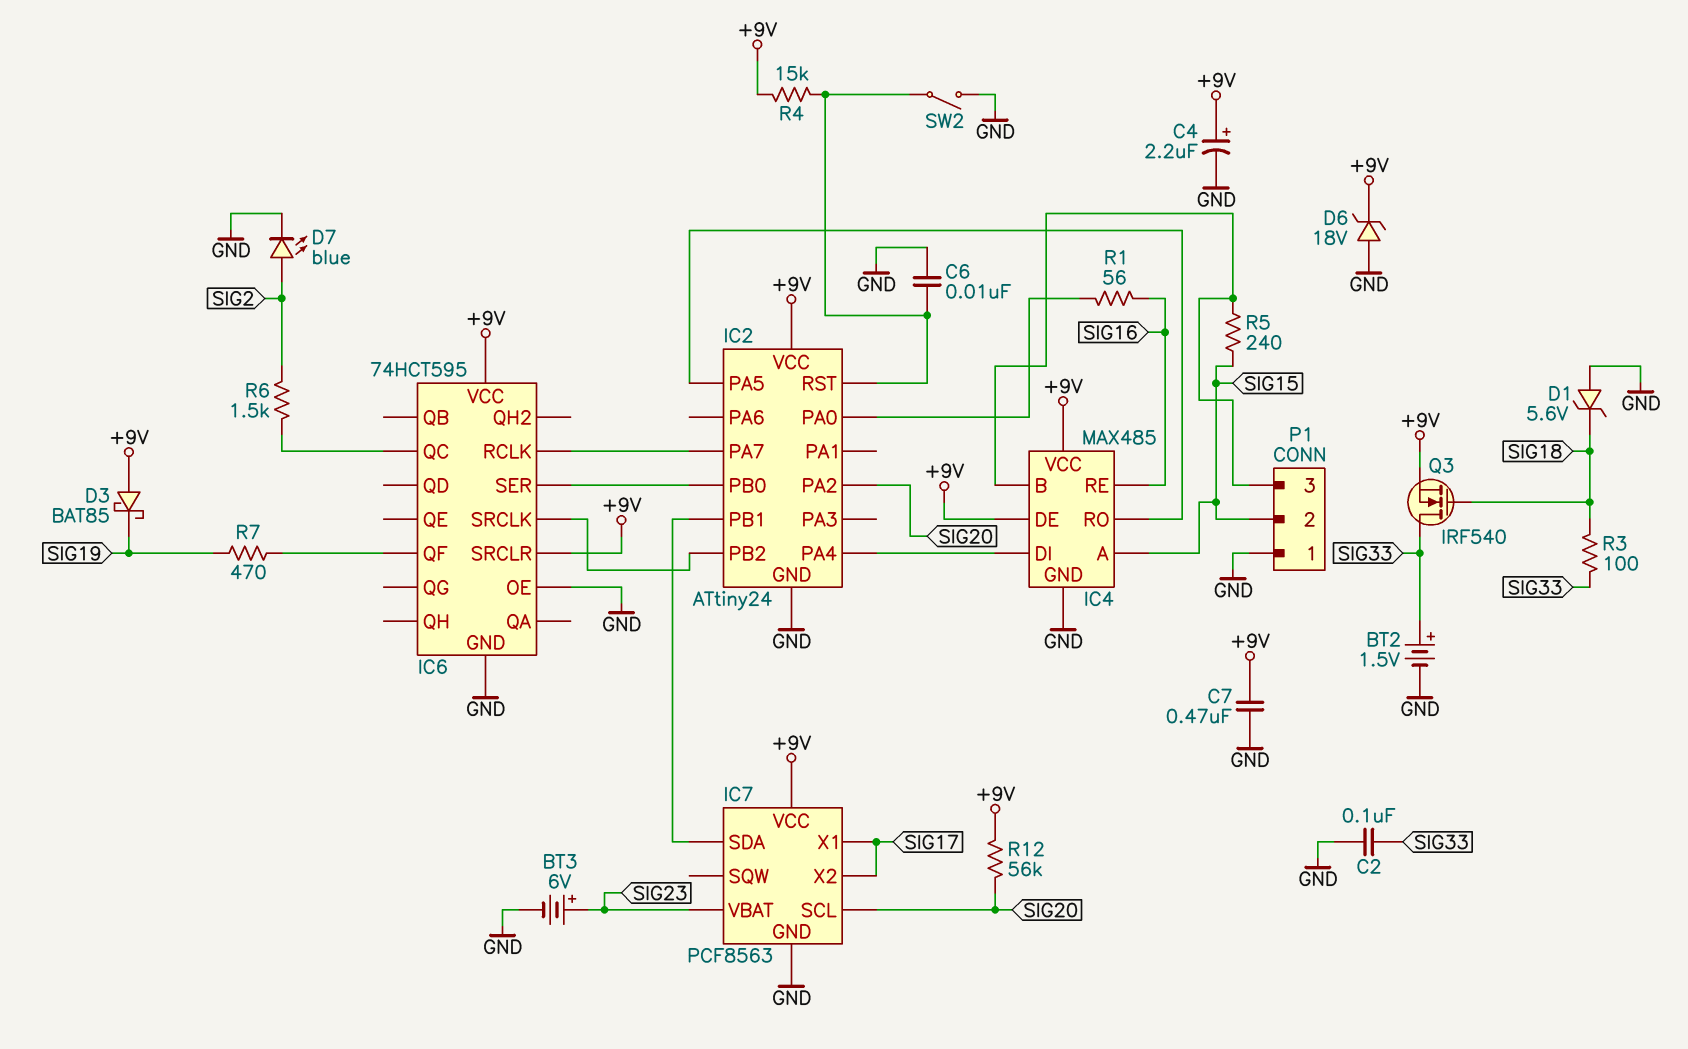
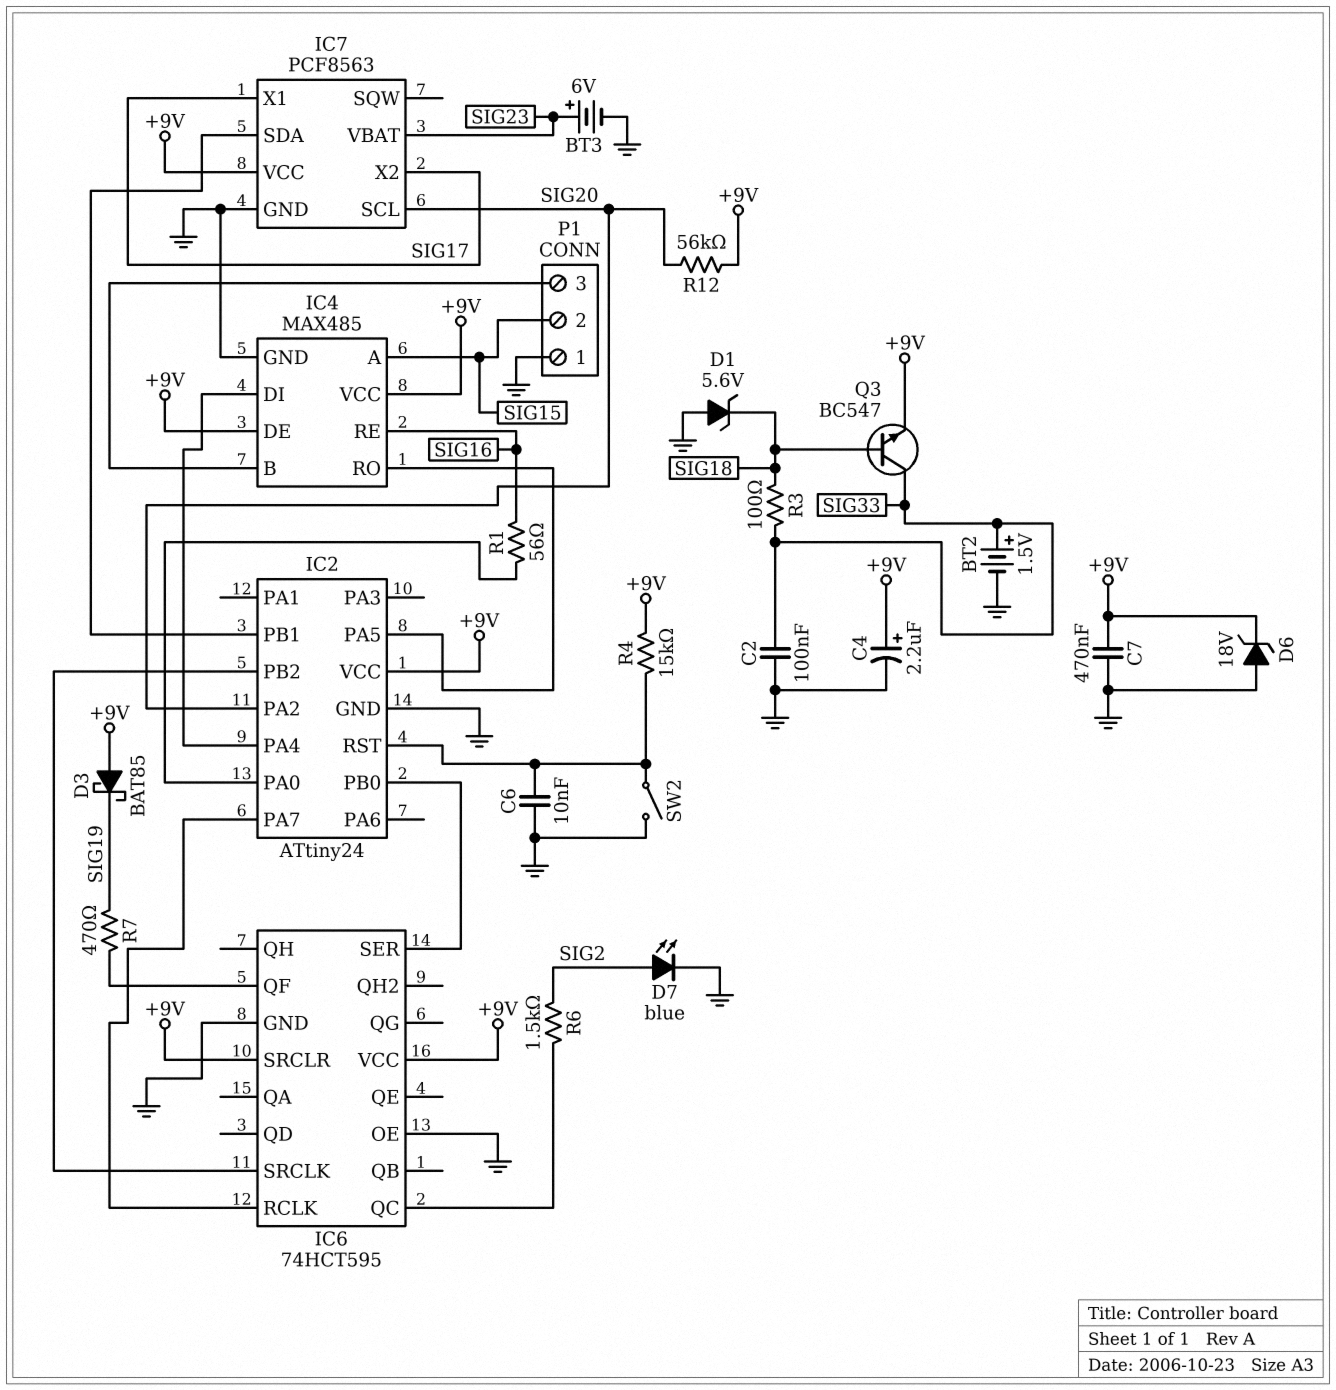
Q3: NMOS IRF540 (G SIG18, D SIG33, S +9V) -> NPN BC547 (B SIG18, C SIG33, E +9V)
R5: 240 (IC4/B, SIG15) -> none

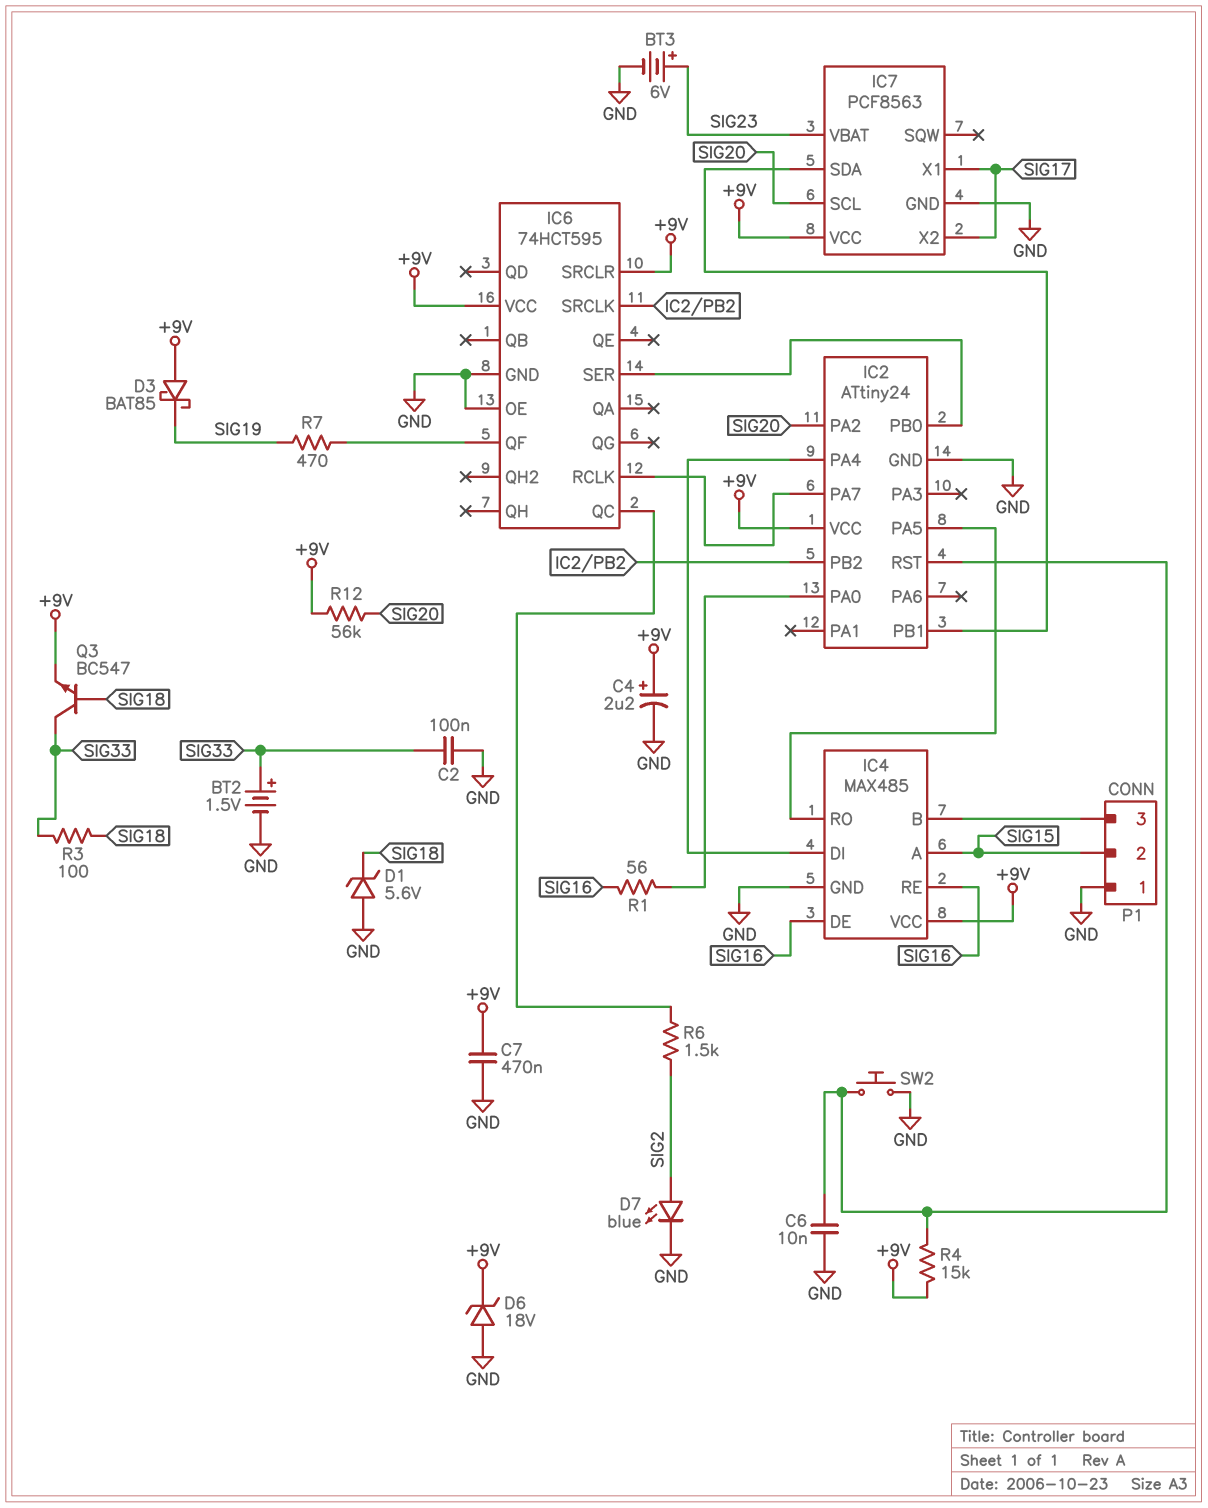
IC4 pin DE: +9V -> SIG16
SW2: switch (GND, IC2/RST) -> button (GND, IC2/RST)

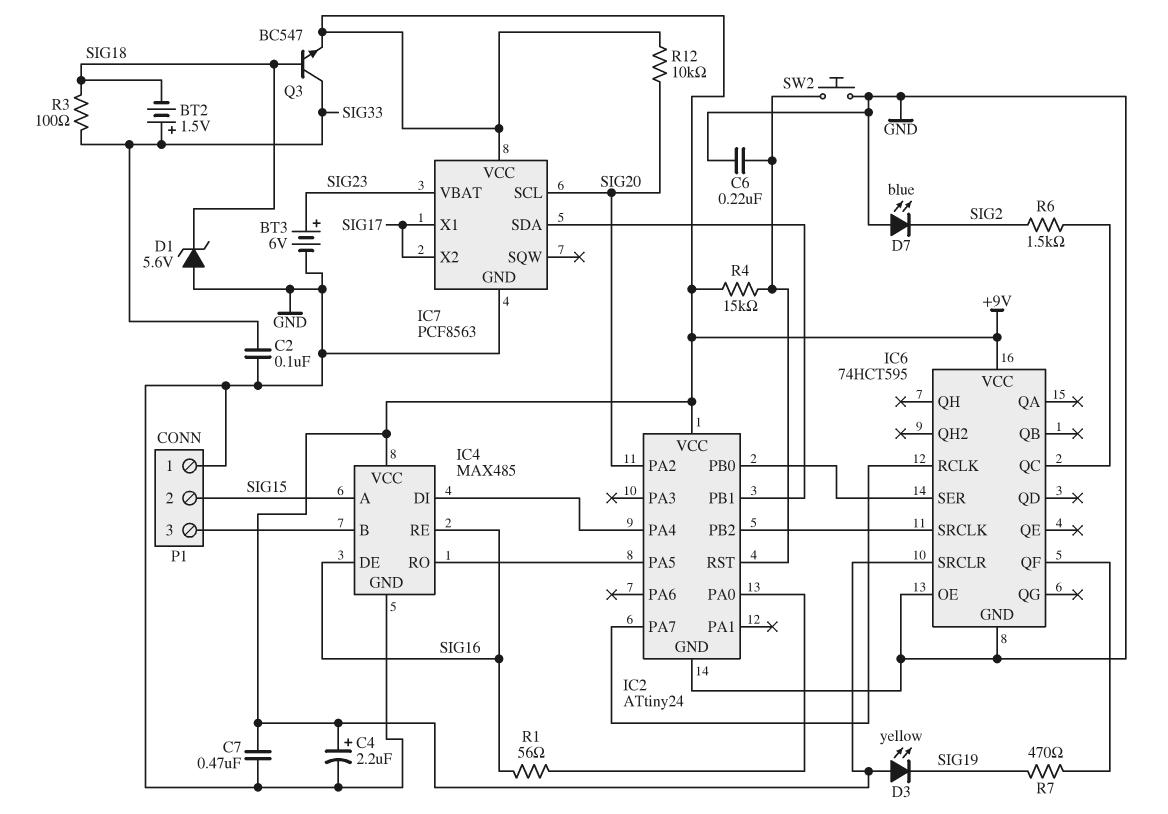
BT2: 1.5V (plus SIG33, minus GND) -> 1.5V (plus SIG33, minus SIG18)
C6: 10nF (GND, IC2/RST) -> 220nF (GND, IC2/RST)
D3: schottky BAT85 (A +9V, K SIG19) -> LED yellow (A +9V, K SIG19)
D6: zener 18V (A GND, K +9V) -> none
D7: LED blue (A SIG2, K GND) -> LED blue (A GND, K SIG2)
R12: 56k (+9V, SIG20) -> 10k (+9V, SIG20)

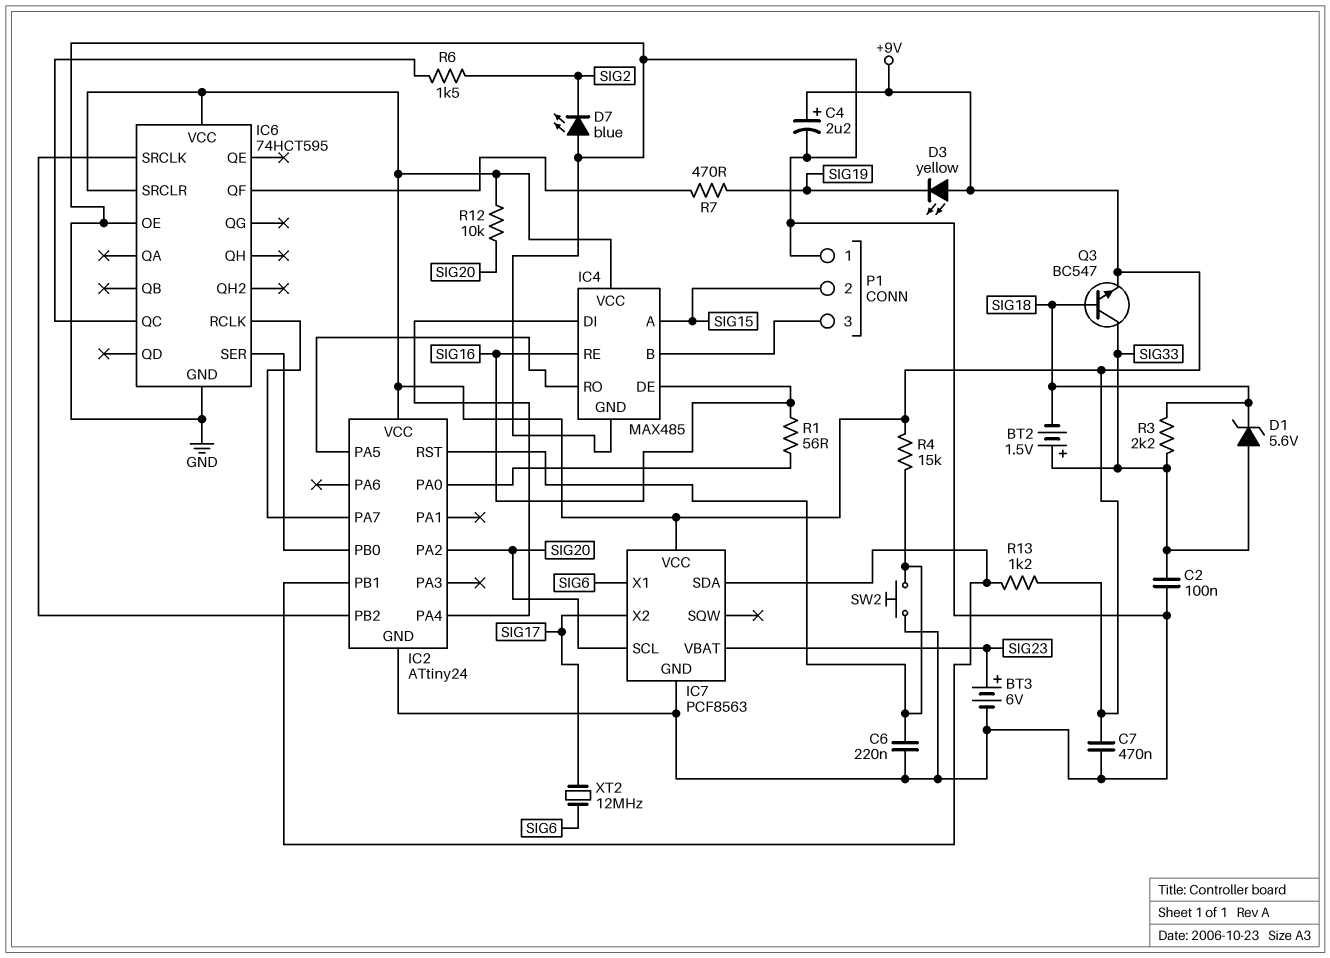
D1: zener 5.6V (A GND, K SIG18) -> zener 5.6V (A SIG33, K SIG18)
IC7 pin X1: SIG17 -> SIG6
R3: 100 (SIG18, SIG33) -> 2.2k (SIG18, SIG33)
R13: none -> 1.2k (+9V, IC2/PB1)
XT2: none -> 12MHz (SIG6, SIG17)

